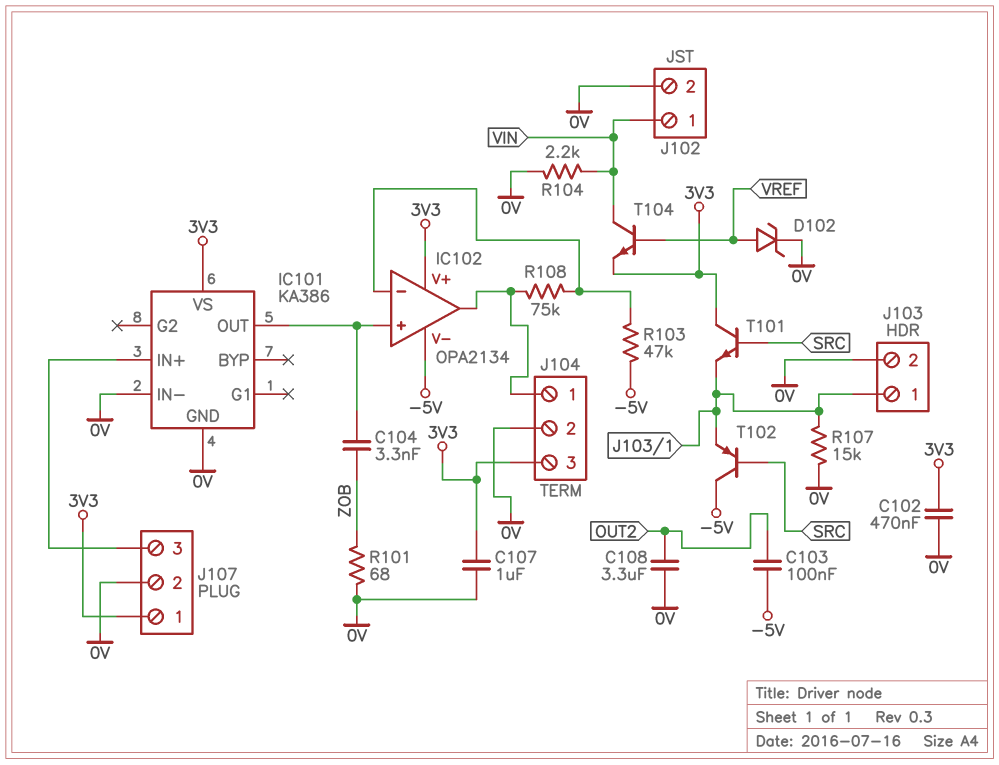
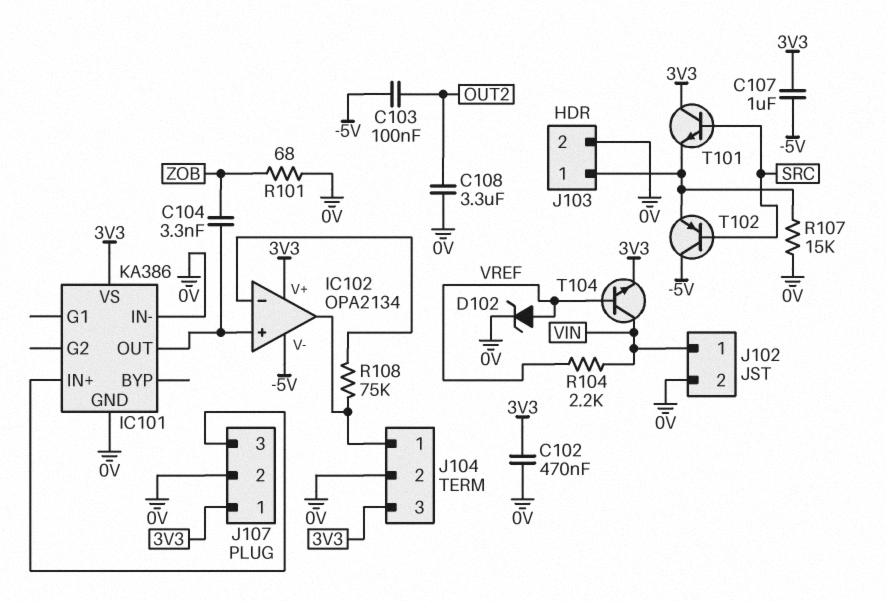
C107: 1uF (0V, 3V3) -> 1uF (-5V, 3V3)
R103: 47k (-5V, IC102/in-) -> none
R104: 2.2k (0V, VIN) -> 2.2k (VIN, VREF)

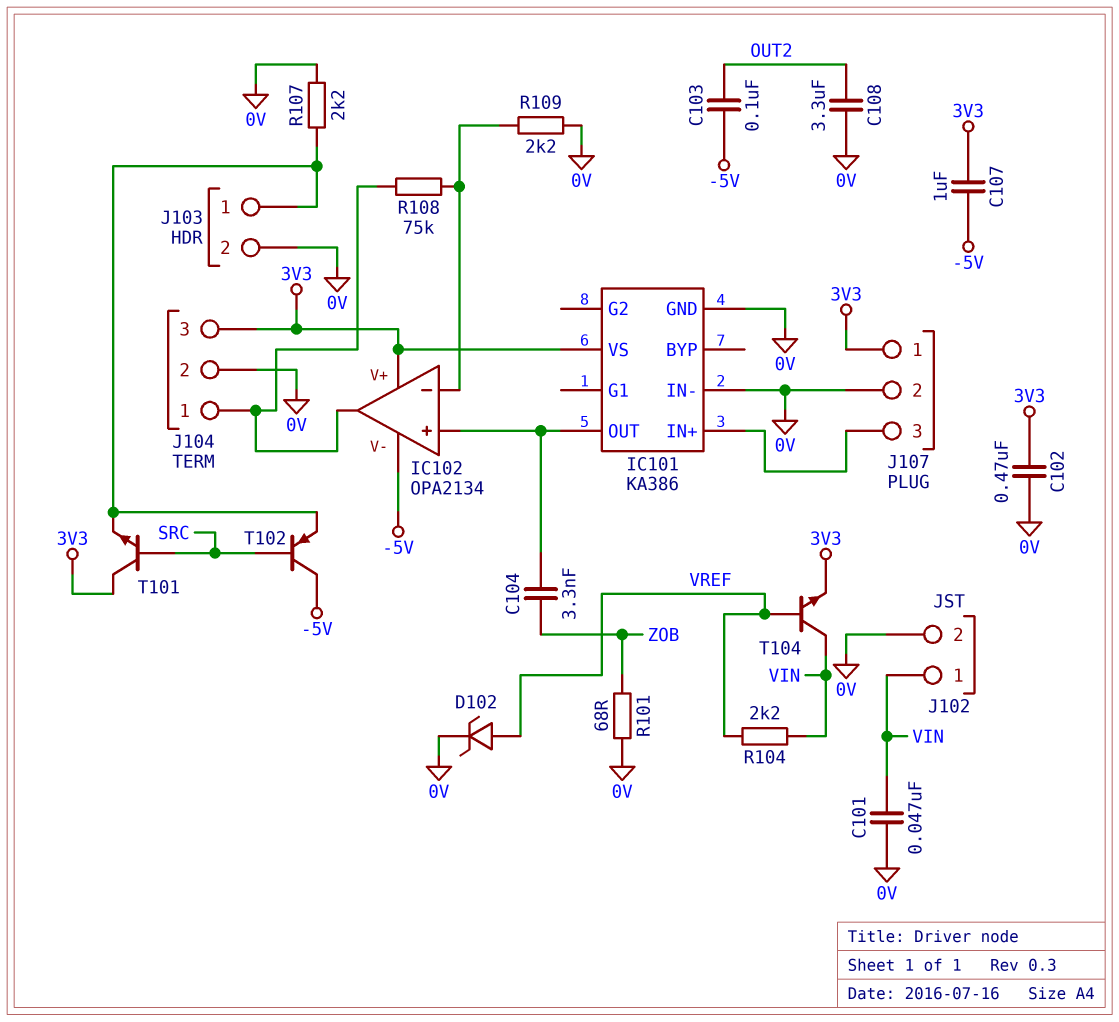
C101: none -> 47nF (0V, VIN)
R107: 15k (0V, J103/1) -> 2.2k (0V, J103/1)
R109: none -> 2.2k (0V, IC102/in-)

